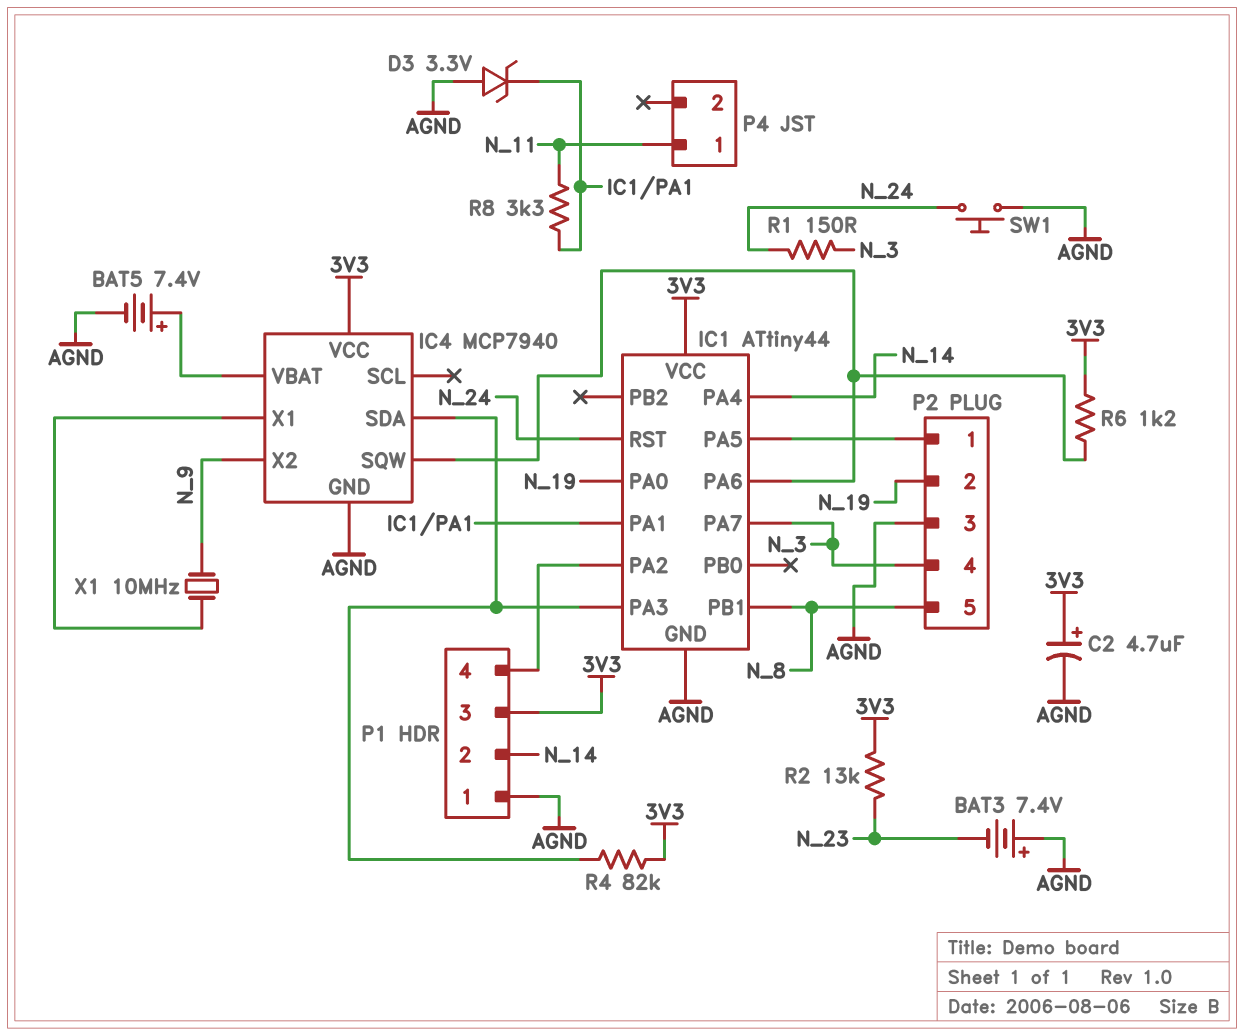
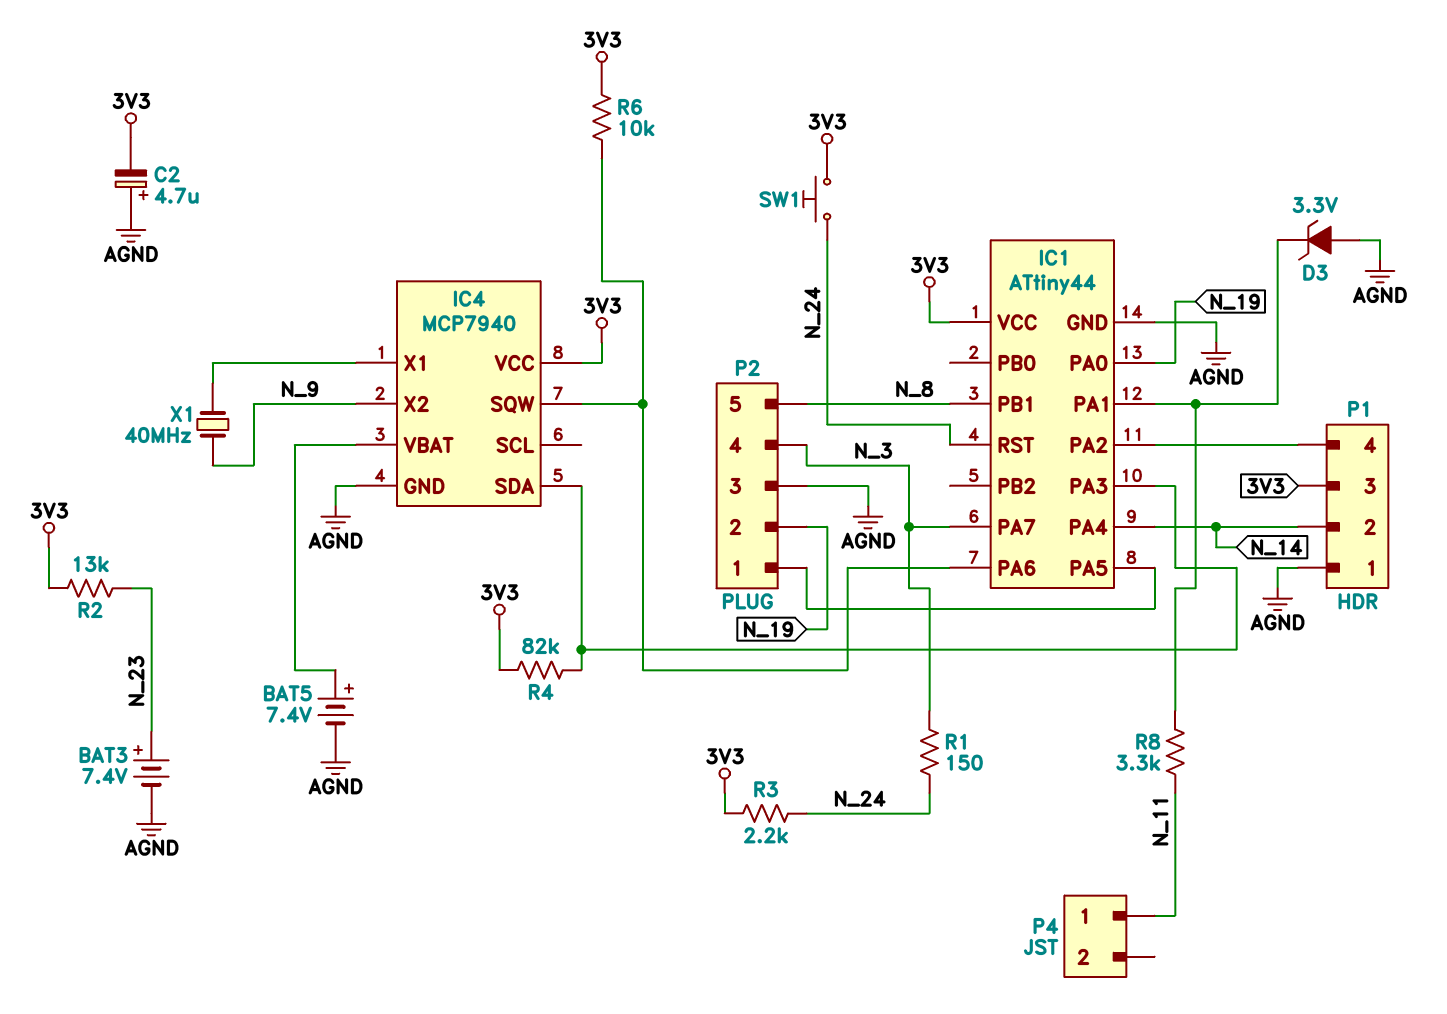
BAT3: 7.4V (plus AGND, minus N_23) -> 7.4V (plus N_23, minus AGND)
C2: 4.7uF (plus 3V3, minus AGND) -> 4.7uF (plus AGND, minus 3V3)
R3: none -> 2.2k (3V3, N_24)
R6: 1.2k (3V3, IC1/PA6) -> 10k (3V3, IC1/PA6)
SW1: button (AGND, N_24) -> button (3V3, N_24)
X1: 10MHz (IC4/X1, N_9) -> 40MHz (IC4/X1, N_9)

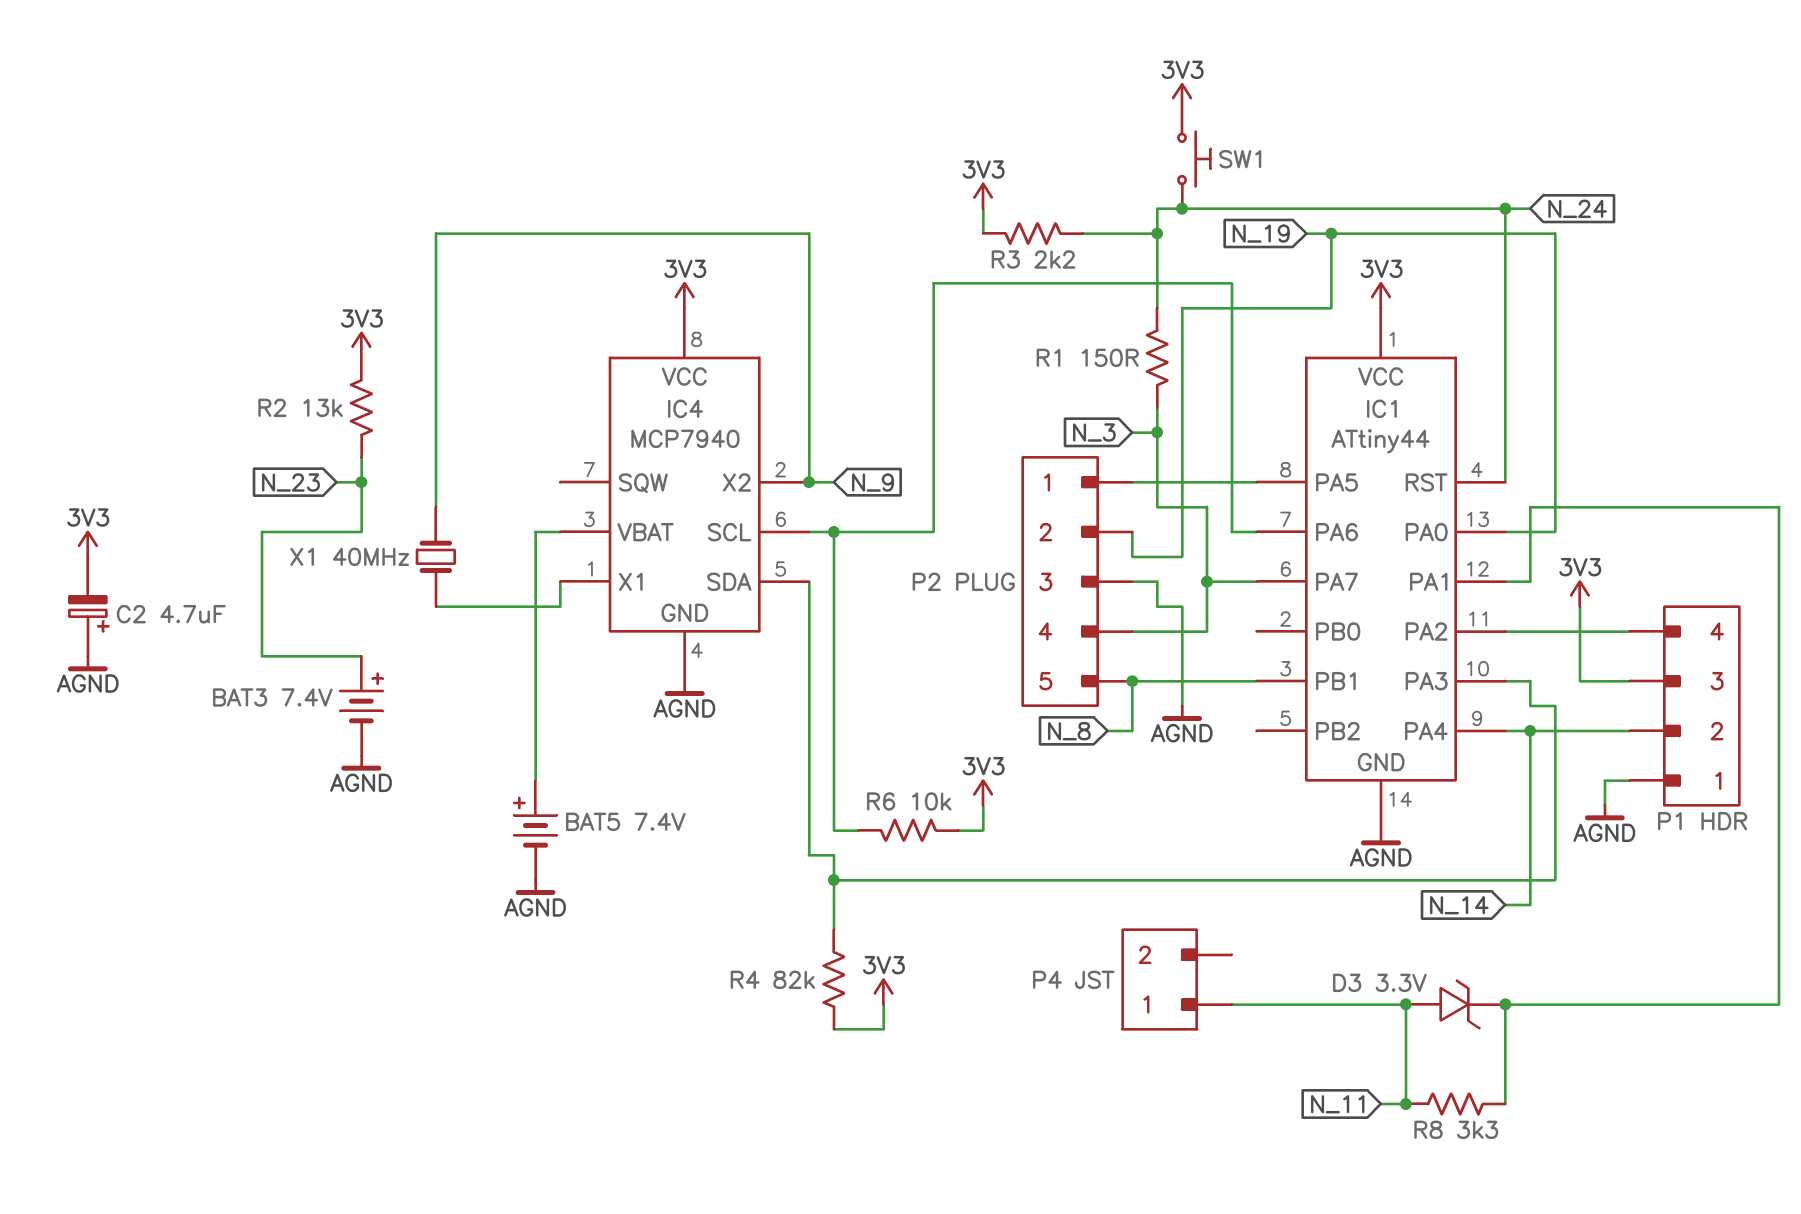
D3: zener 3.3V (A AGND, K IC1/PA1) -> zener 3.3V (A N_11, K IC1/PA1)
IC4 pin SCL: none -> IC1/PA6
IC4 pin SQW: IC1/PA6 -> none

